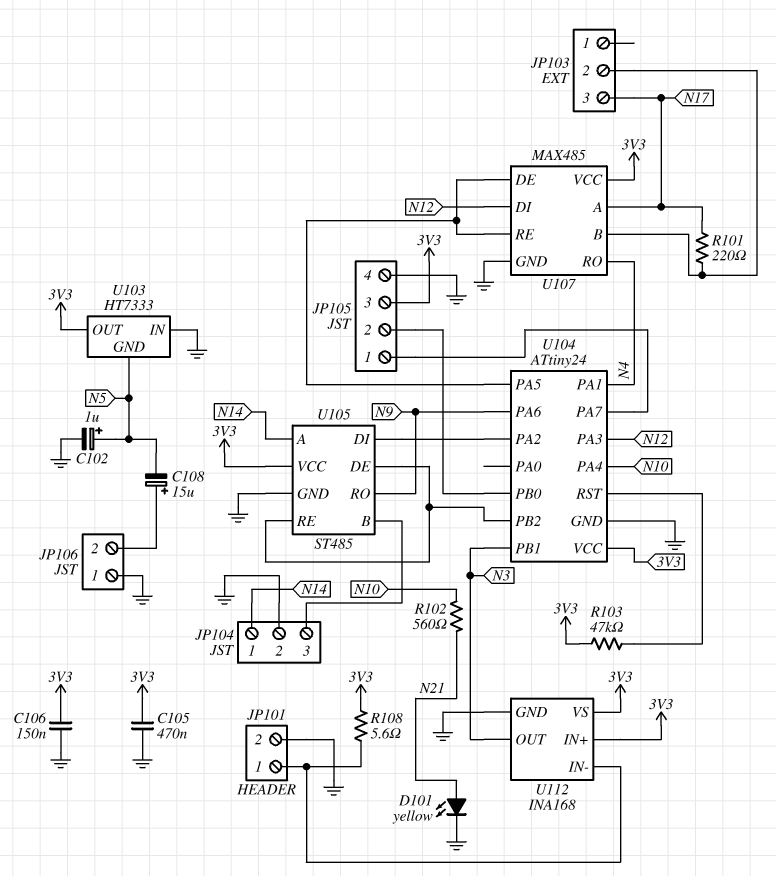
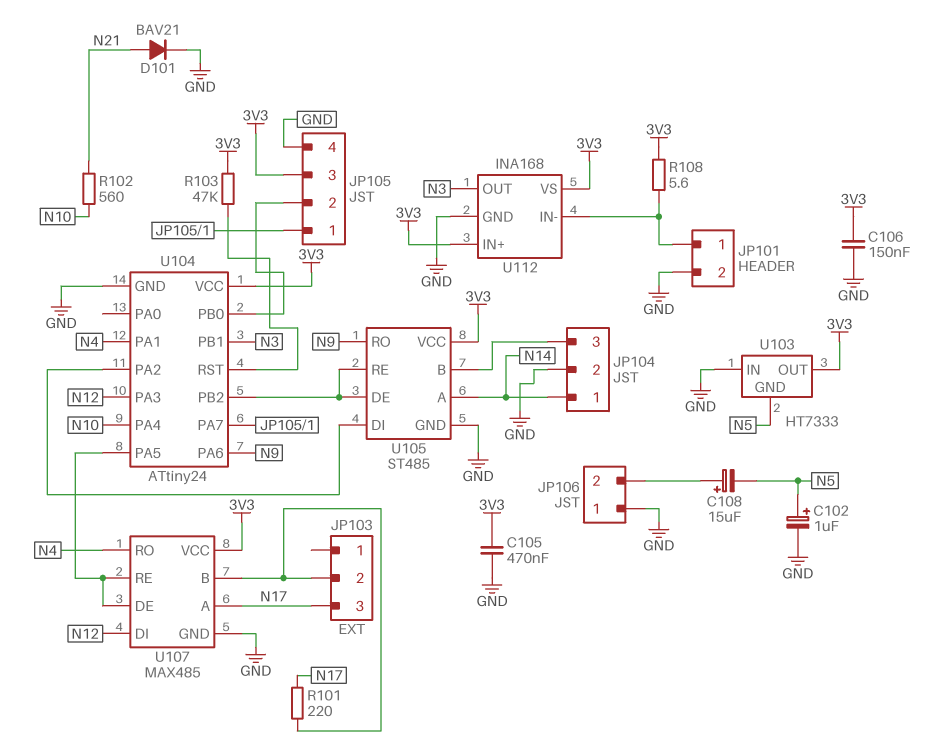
D101: LED yellow (A N21, K GND) -> diode BAV21 (A N21, K GND)

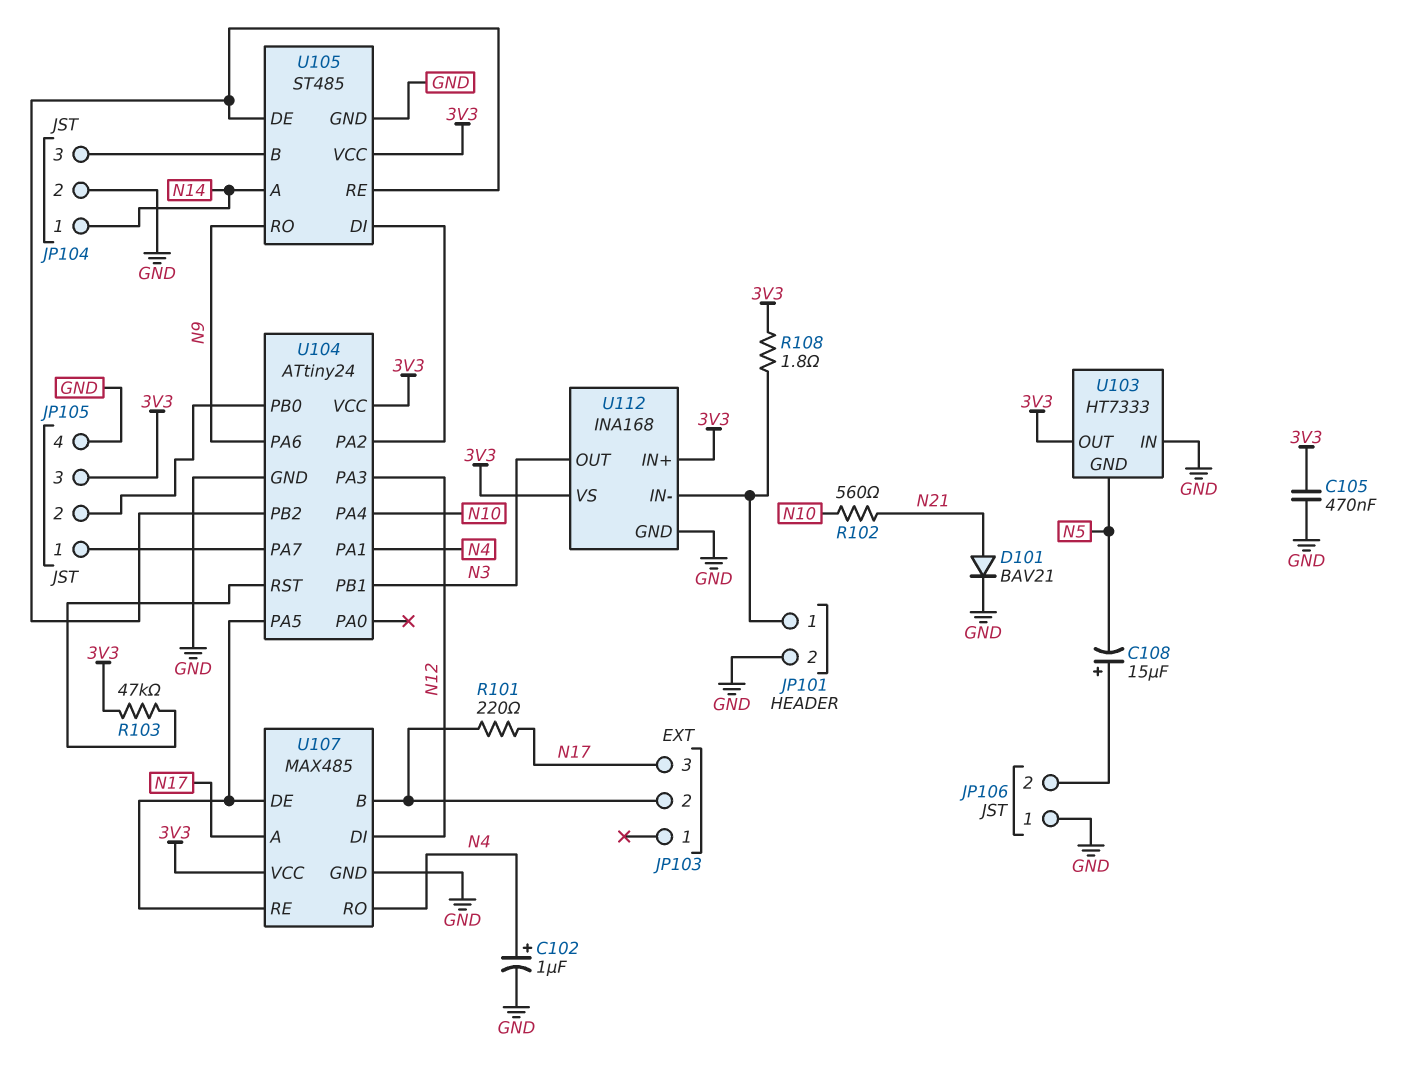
C102: 1uF (plus N5, minus GND) -> 1uF (plus N4, minus GND)
C106: 150nF (3V3, GND) -> none
R108: 5.6 (3V3, JP101/1) -> 1.8 (3V3, JP101/1)

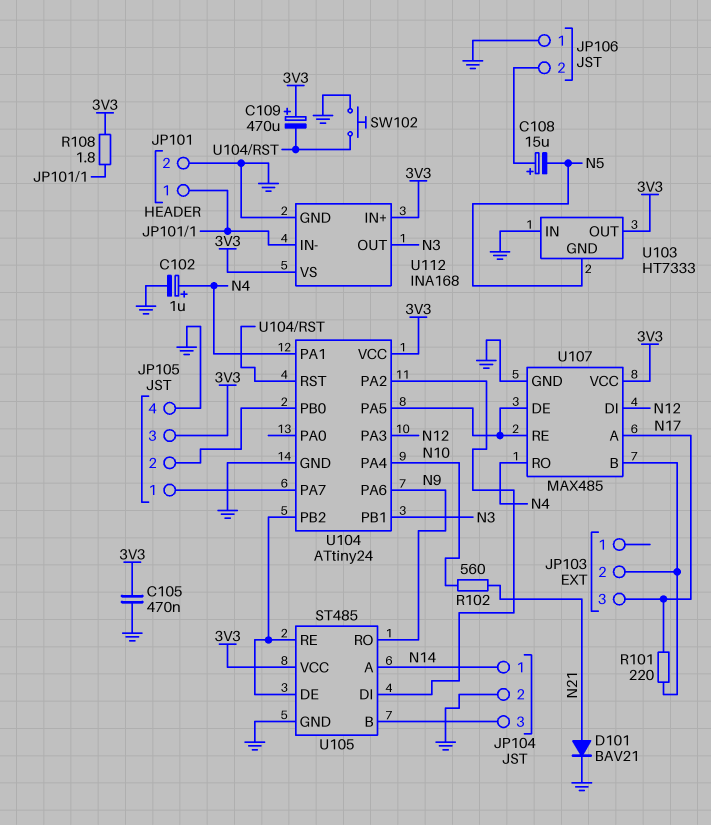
C109: none -> 470uF (plus 3V3, minus U104/RST)
R103: 47k (3V3, U104/RST) -> none
SW102: none -> button (GND, U104/RST)

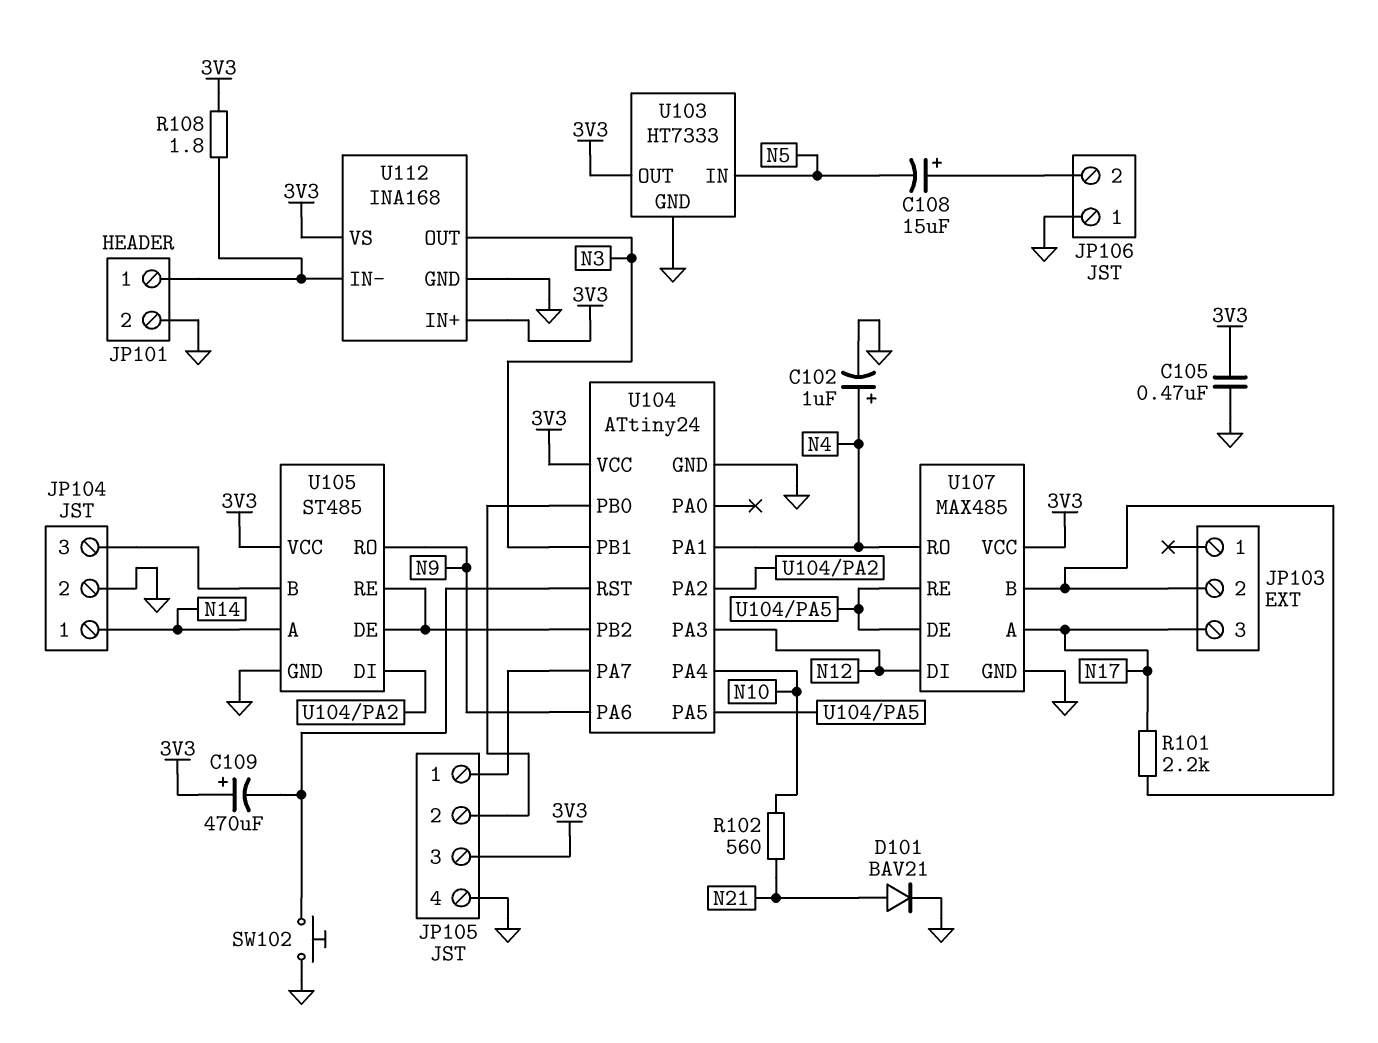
R101: 220 (JP103/2, N17) -> 2.2k (JP103/2, N17)
U103 pin GND: N5 -> GND
U103 pin IN: GND -> N5

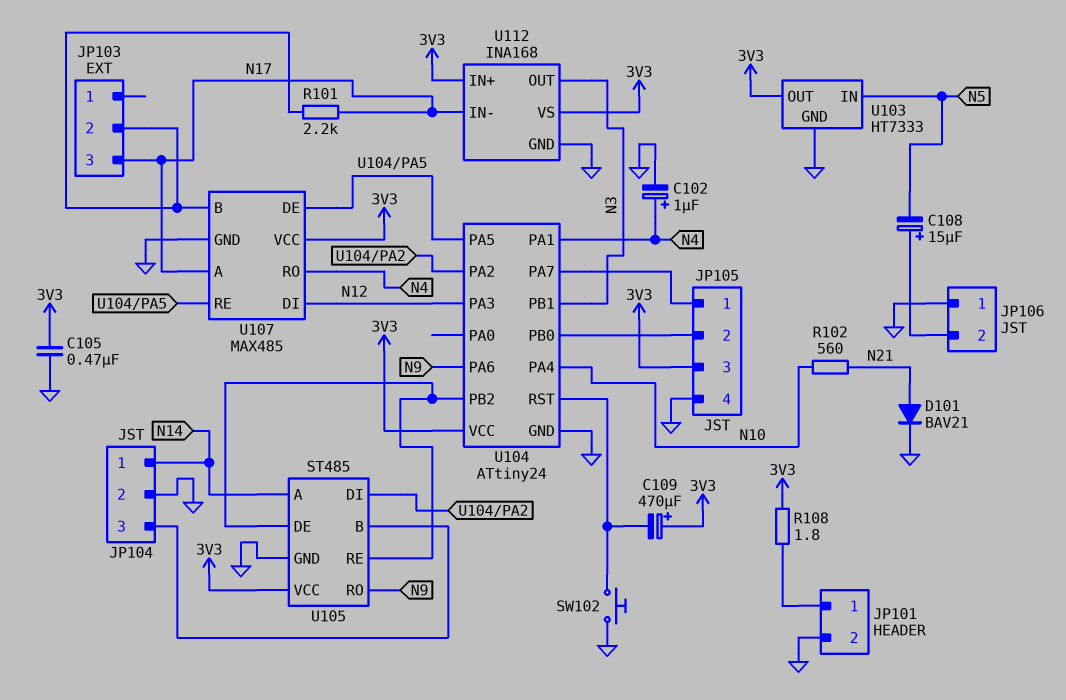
U112 pin IN-: JP101/1 -> N17

